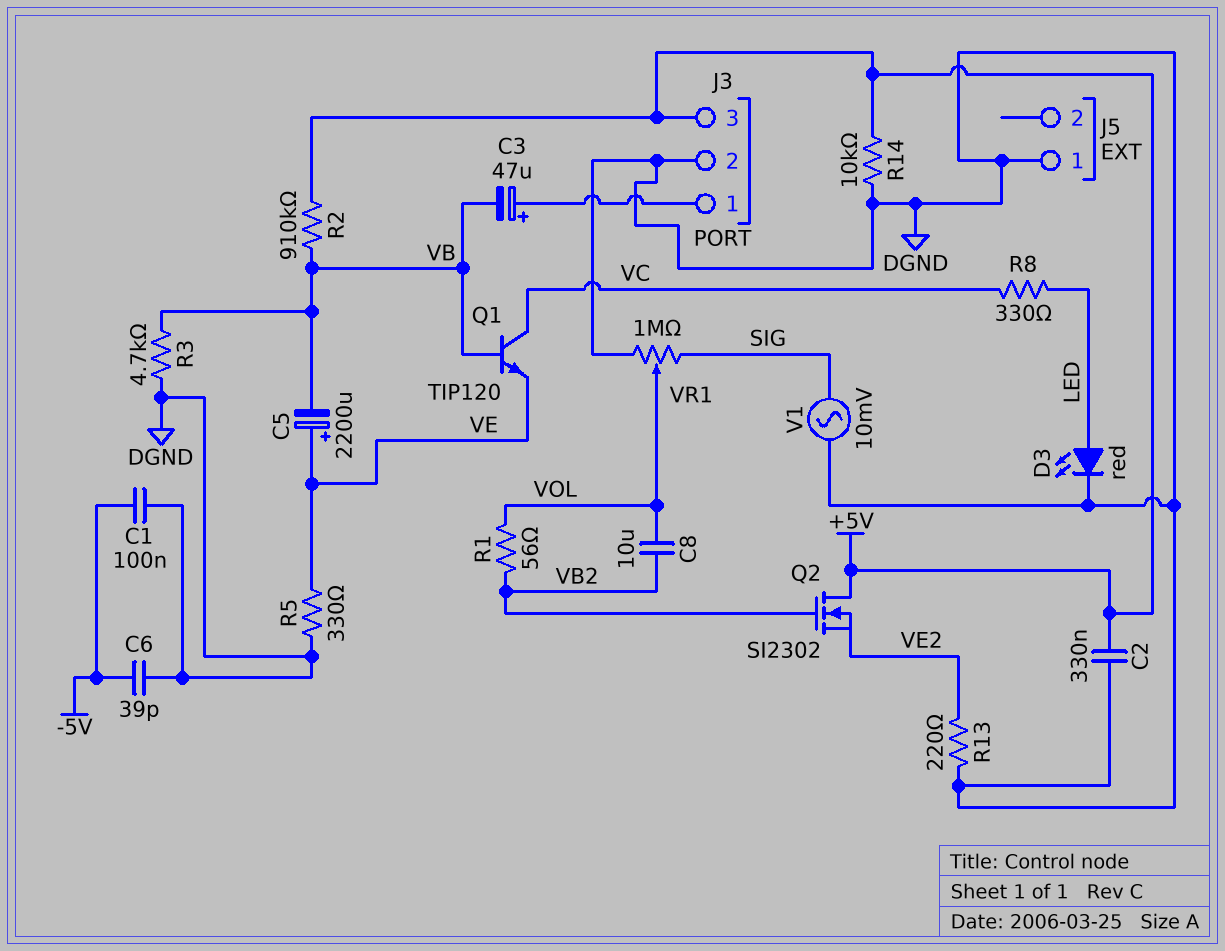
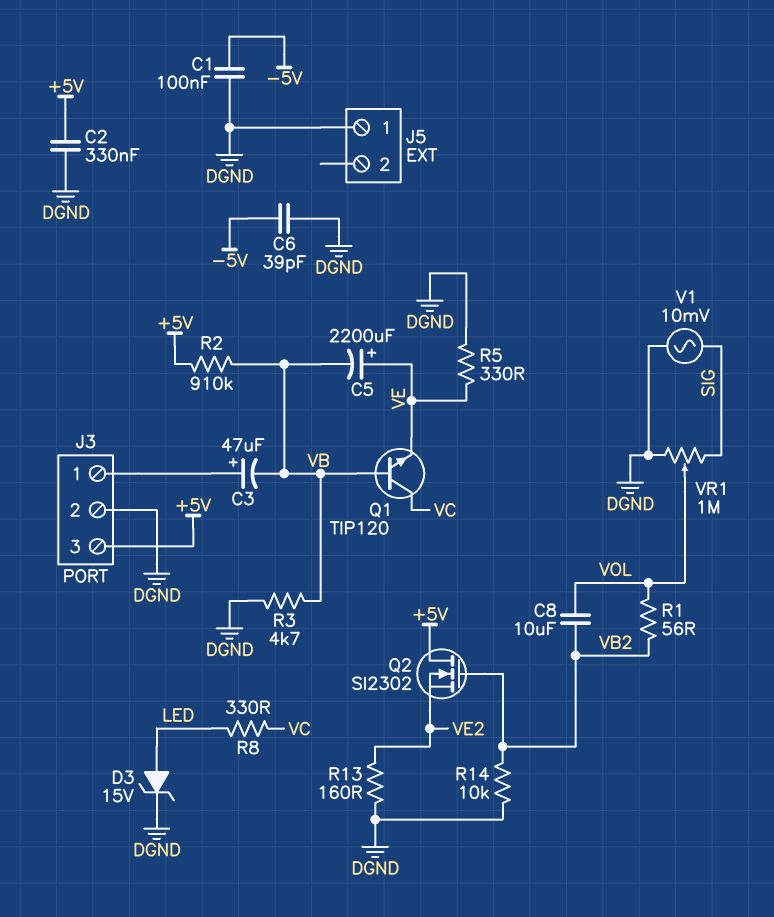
D3: LED red (A LED, K DGND) -> zener 15V (A LED, K DGND)
R13: 220 (DGND, VE2) -> 160 (DGND, VE2)
R14: 10k (+5V, DGND) -> 10k (DGND, VB2)

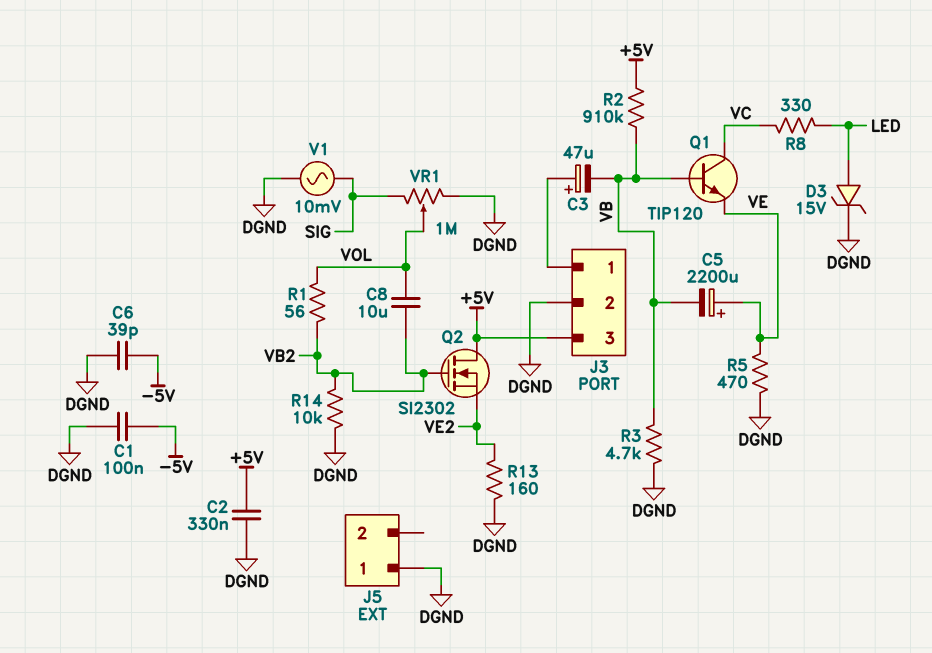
R5: 330 (DGND, VE) -> 470 (DGND, VE)

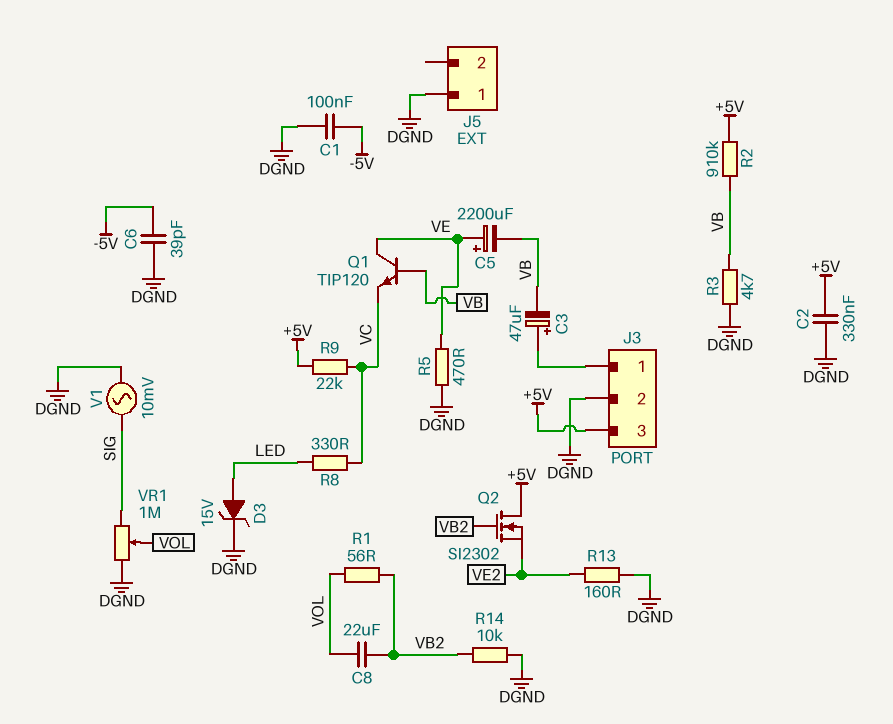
C8: 10uF (VB2, VOL) -> 22uF (VB2, VOL)
Q1: NPN TIP120 (B VB, C VC, E VE) -> NPN TIP120 (B VB, C VE, E VC)
R9: none -> 22k (+5V, VC)

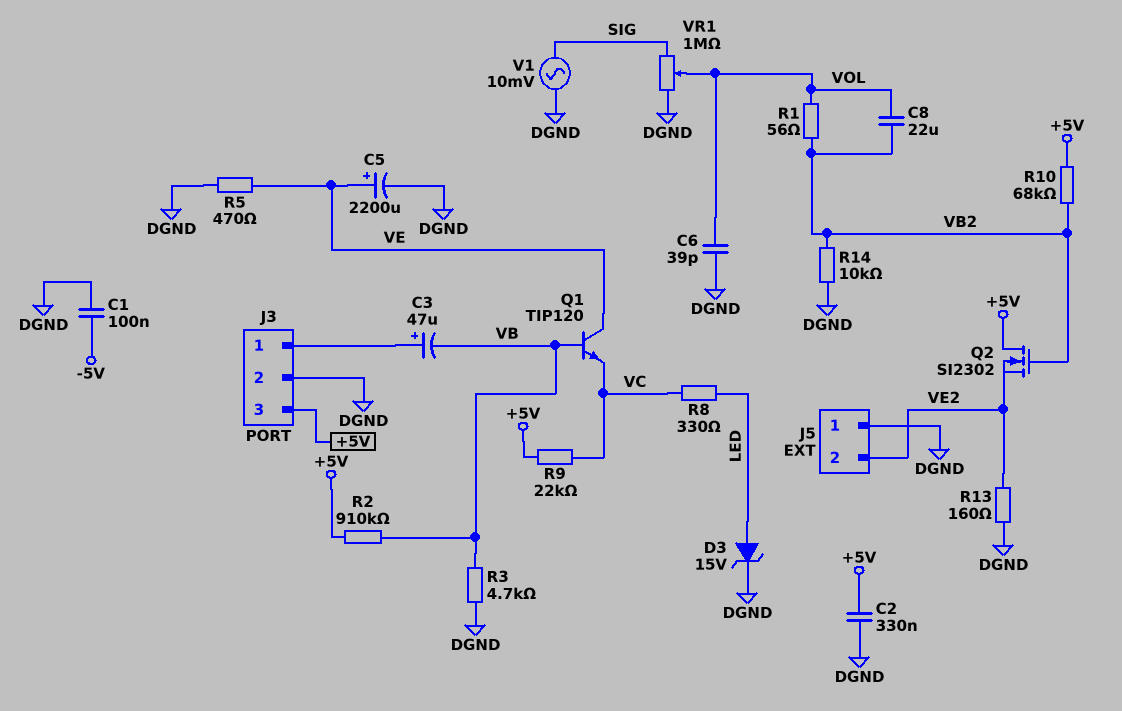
C5: 2200uF (plus VE, minus VB) -> 2200uF (plus VE, minus DGND)
C6: 39pF (-5V, DGND) -> 39pF (DGND, VOL)
J5 pin 2: none -> VE2
R10: none -> 68k (+5V, VB2)

